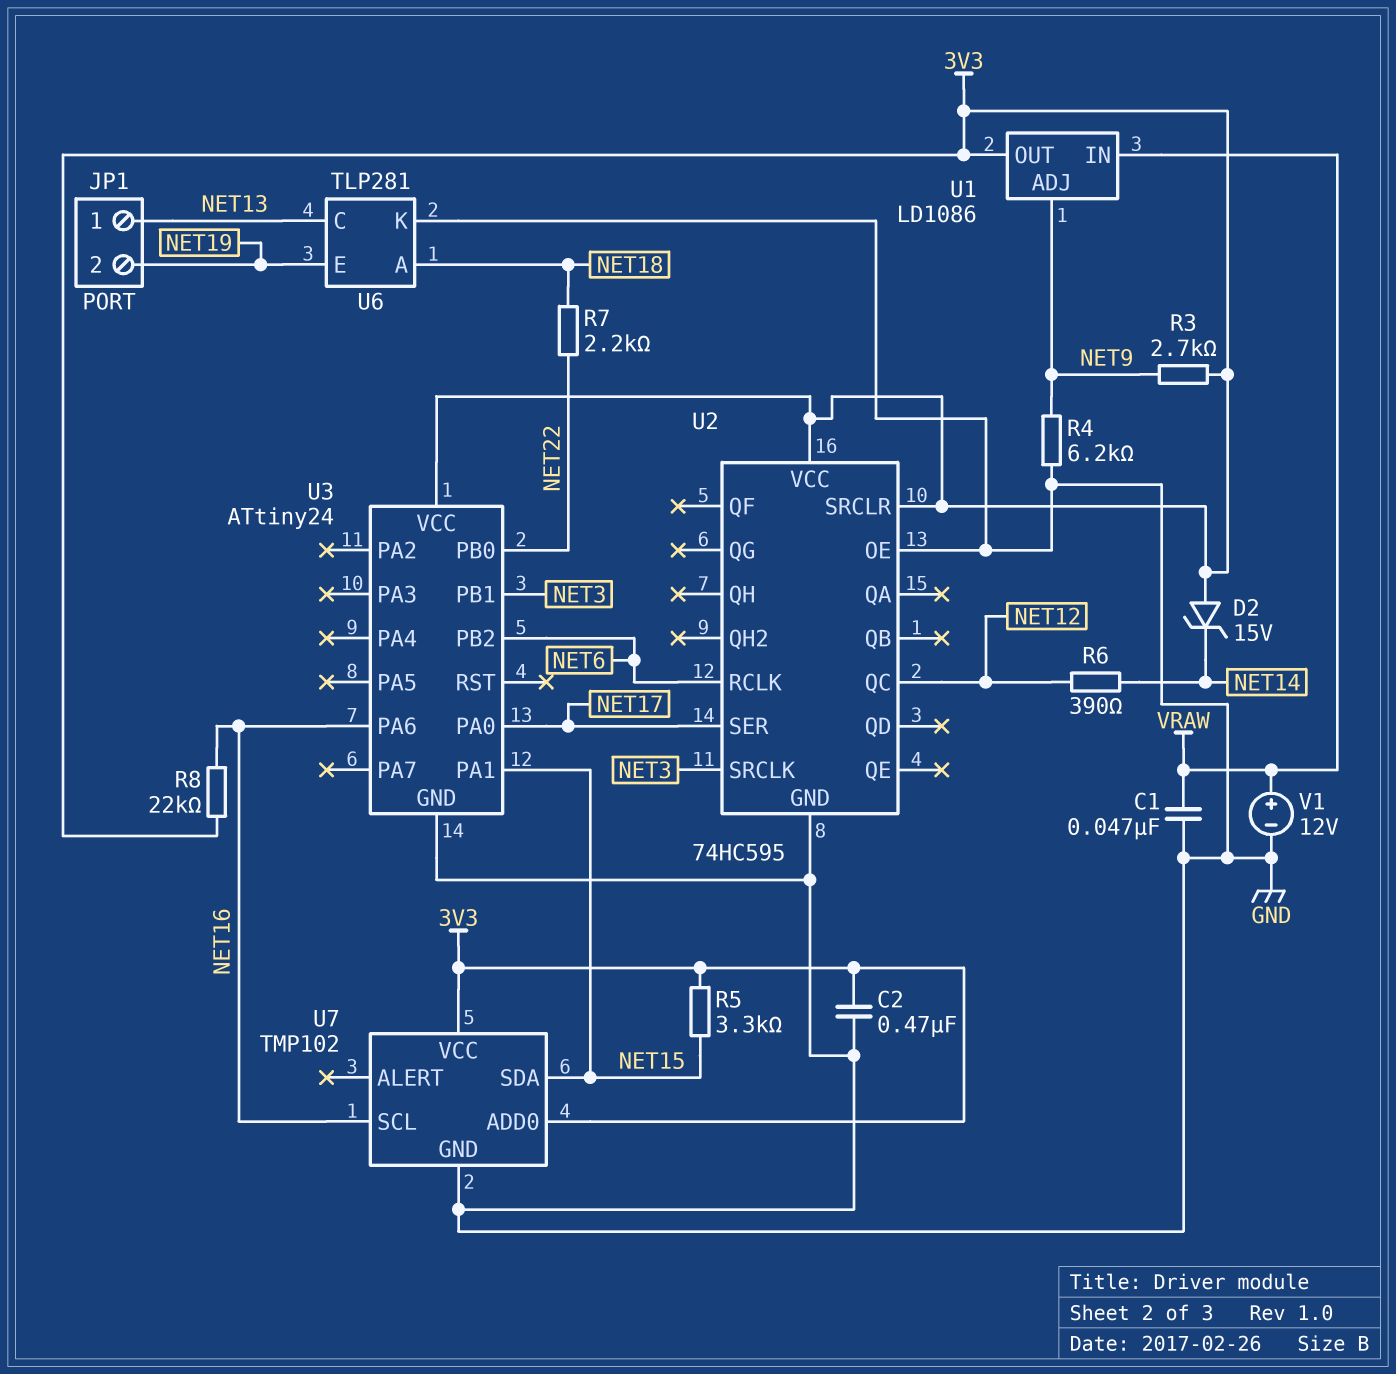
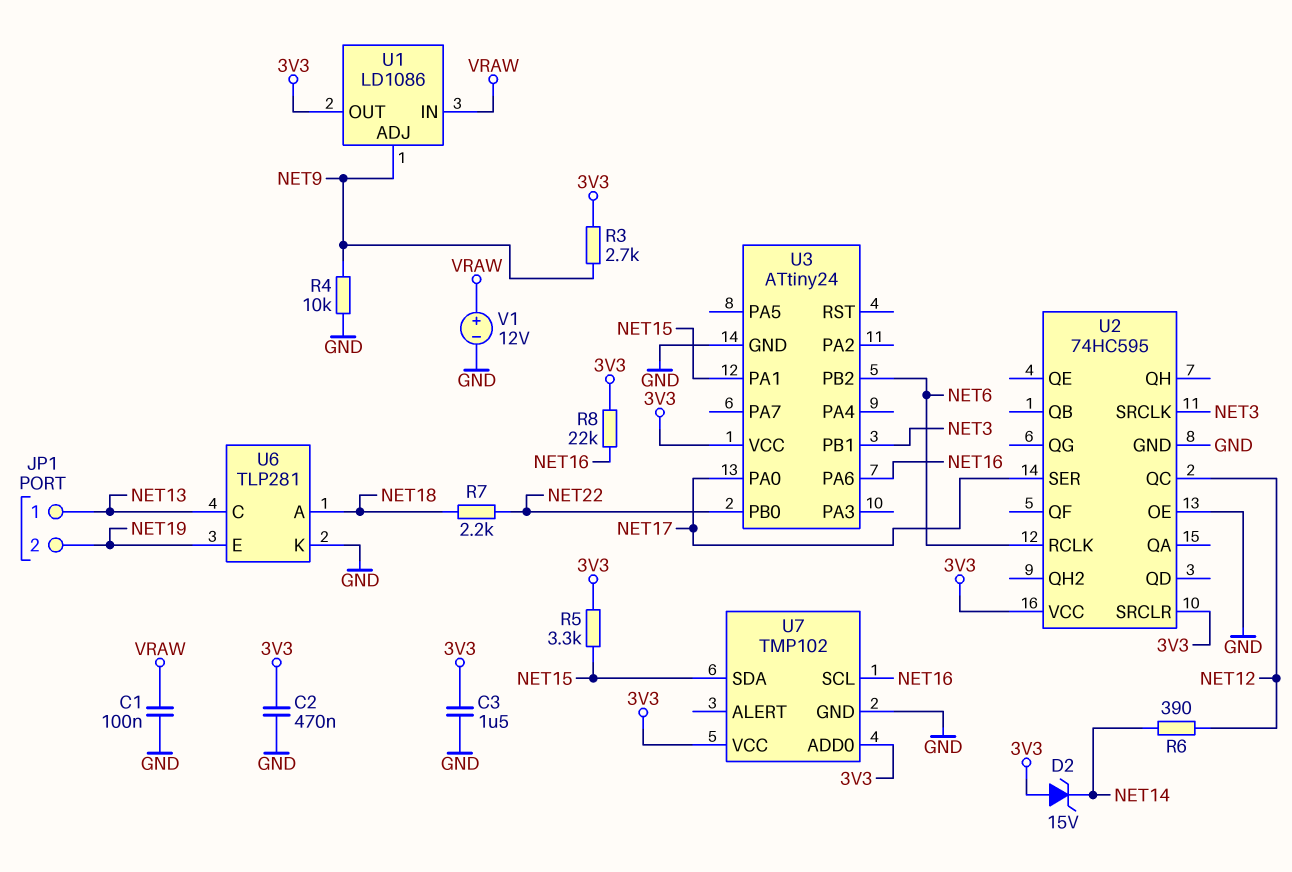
C1: 47nF (GND, VRAW) -> 100nF (GND, VRAW)
C3: none -> 1.5uF (3V3, GND)
R4: 6.2k (GND, NET9) -> 10k (GND, NET9)

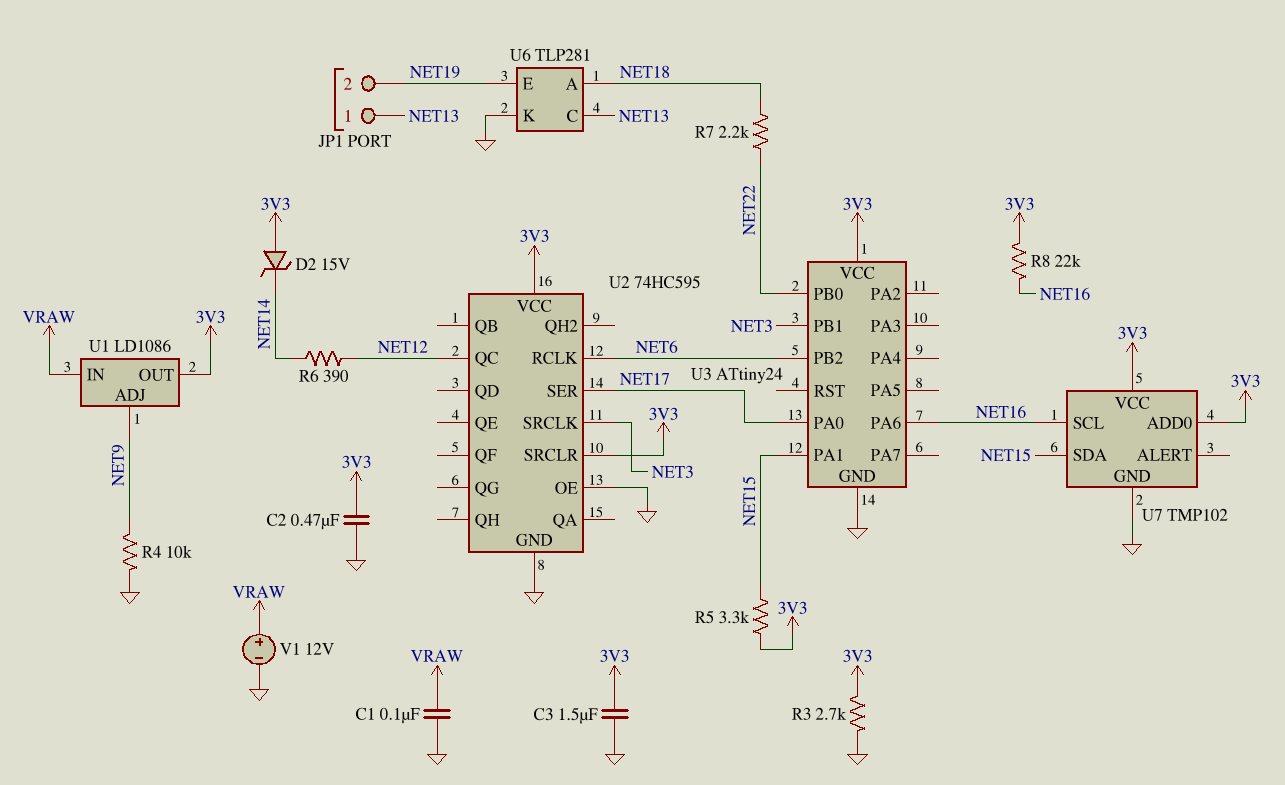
R3: 2.7k (3V3, NET9) -> 2.7k (3V3, GND)

